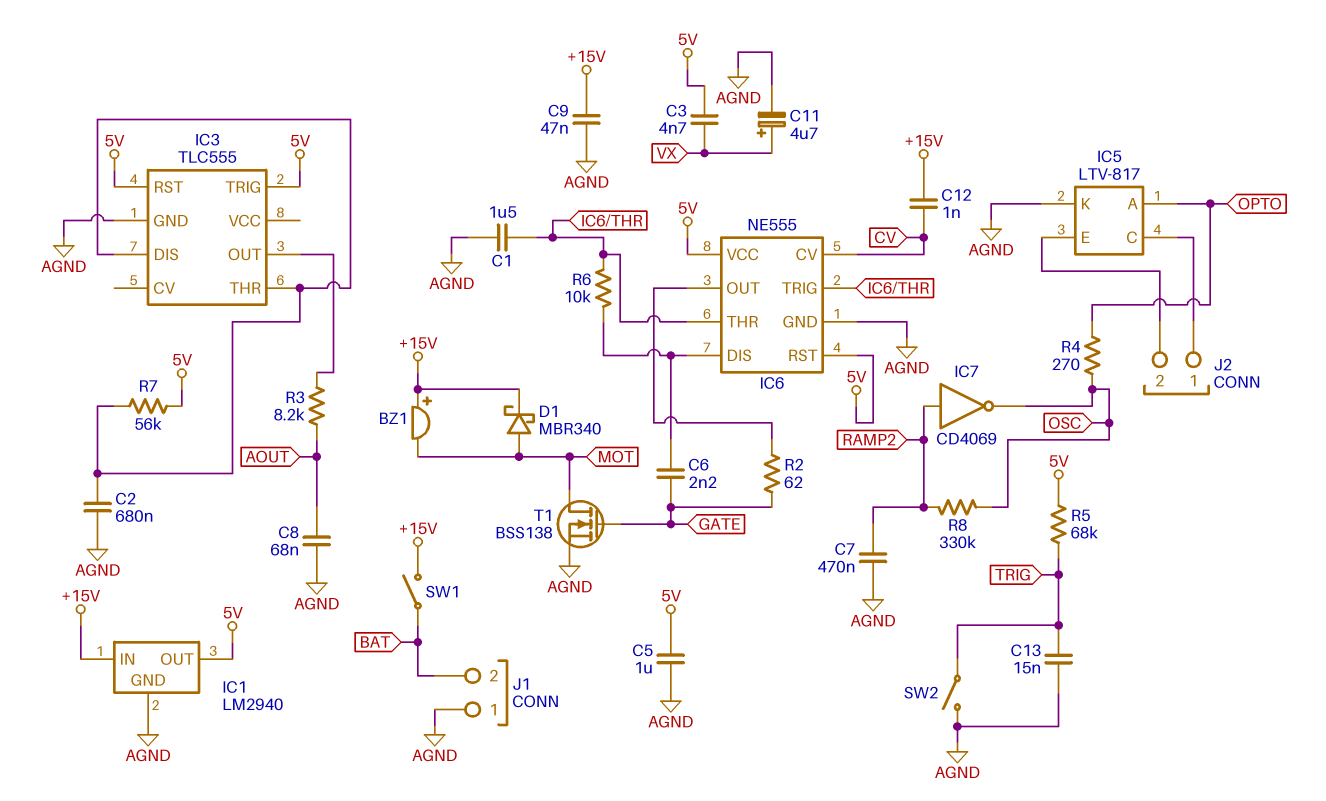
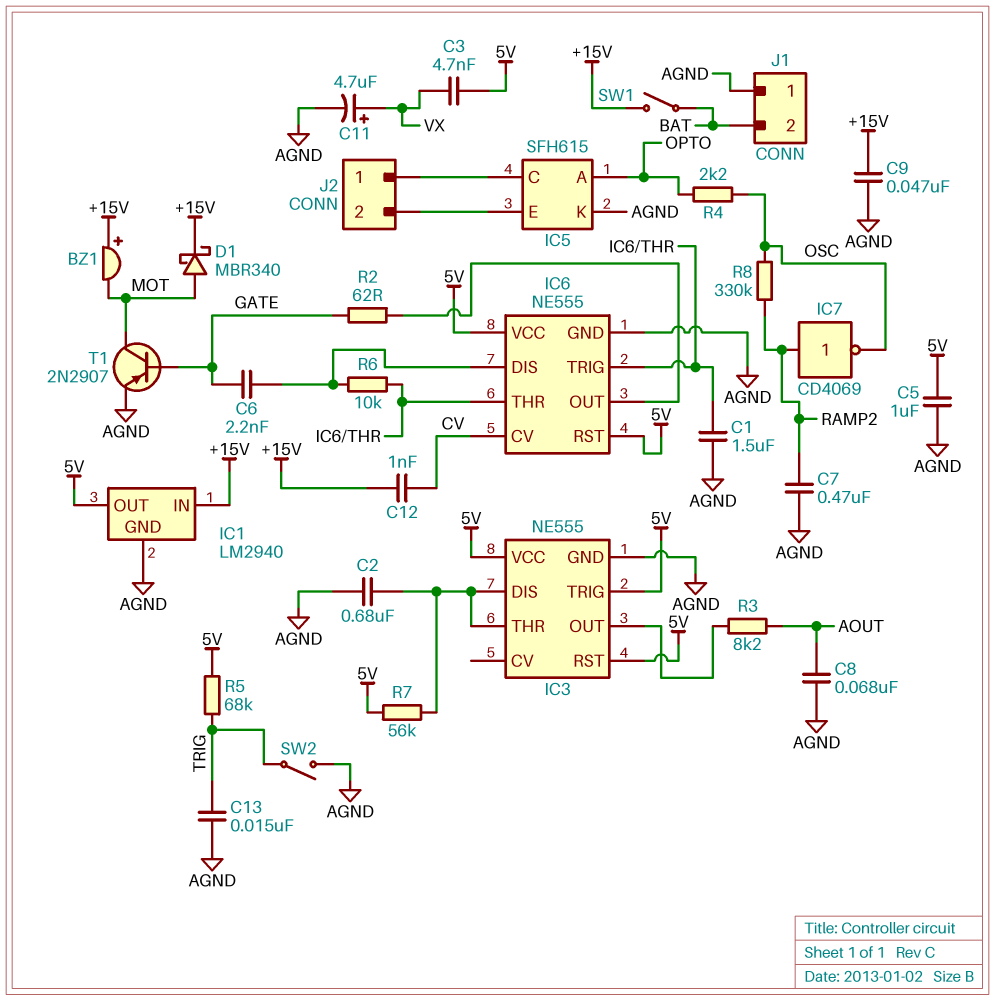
IC3: TLC555 -> NE555
IC3 pin VCC: none -> 5V
IC5: LTV-817 -> SFH615
R4: 270 (OPTO, OSC) -> 2.2k (OPTO, OSC)
T1: NMOS BSS138 (G GATE, D MOT, S AGND) -> PNP 2N2907 (B GATE, C MOT, E AGND)

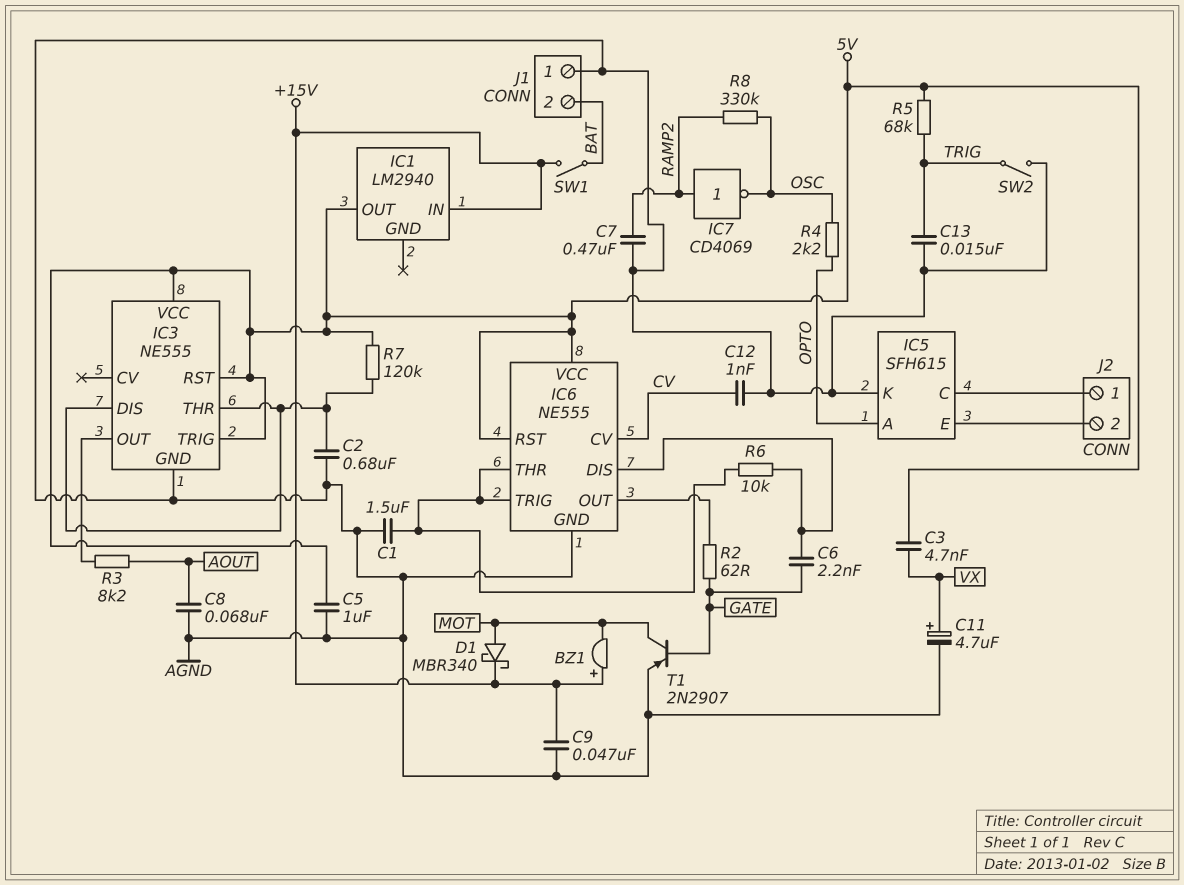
C12: 1nF (+15V, CV) -> 1nF (AGND, CV)
IC1 pin GND: AGND -> none
R7: 56k (5V, IC3/DIS) -> 120k (5V, IC3/DIS)

